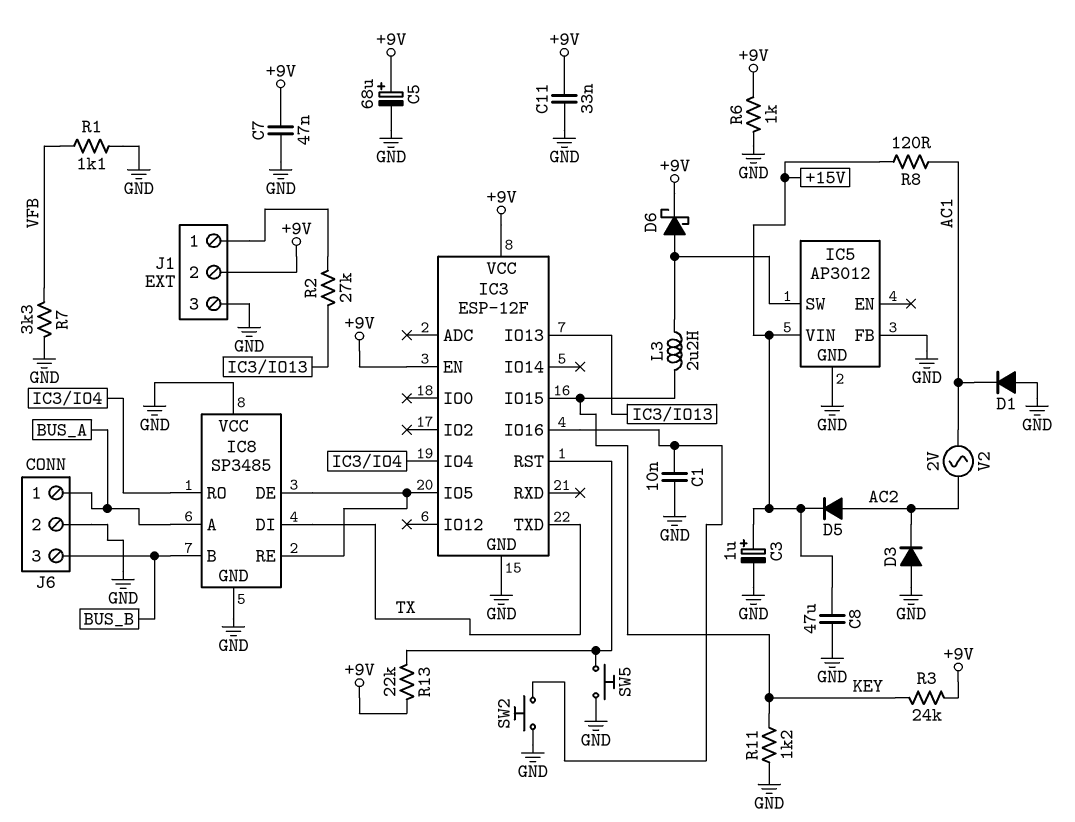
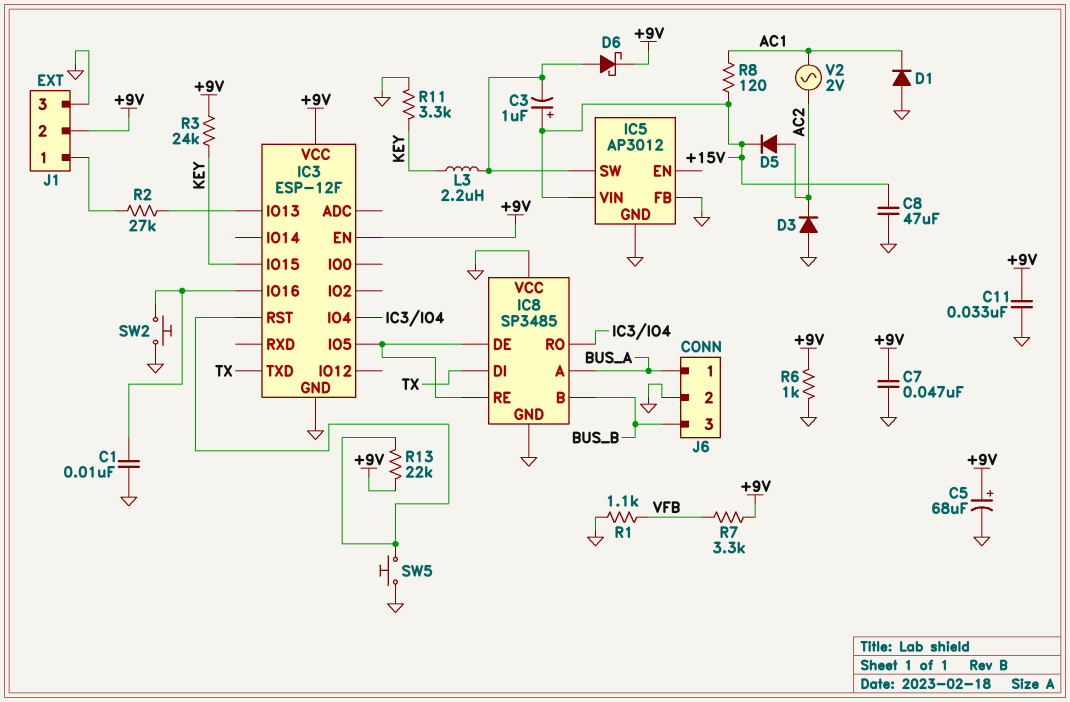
C3: 1uF (plus +15V, minus GND) -> 1uF (plus +15V, minus IC5/SW)
R7: 3.3k (GND, VFB) -> 3.3k (+9V, VFB)
R11: 1.2k (GND, KEY) -> 3.3k (GND, KEY)

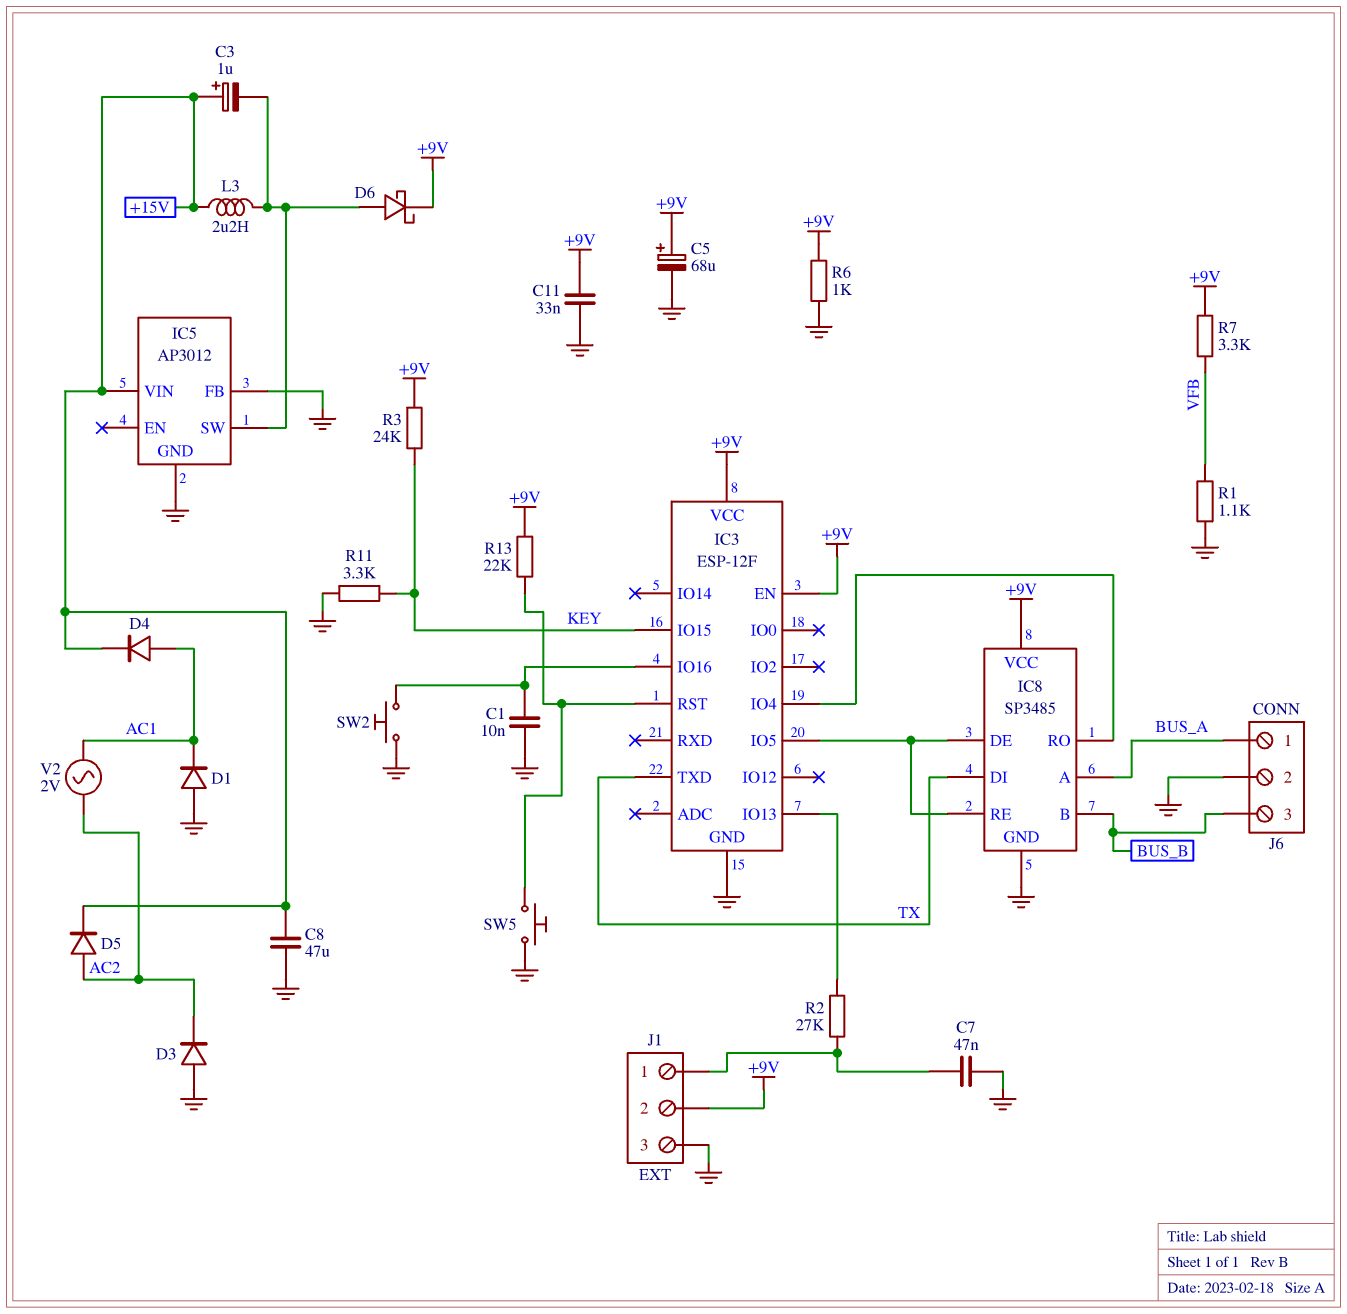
C7: 47nF (+9V, GND) -> 47nF (GND, J1/1)
D4: none -> diode (A AC1, K +15V)
IC8 pin VCC: GND -> +9V
L3: 2.2uH (IC5/SW, KEY) -> 2.2uH (+15V, IC5/SW)
R8: 120 (+15V, AC1) -> none

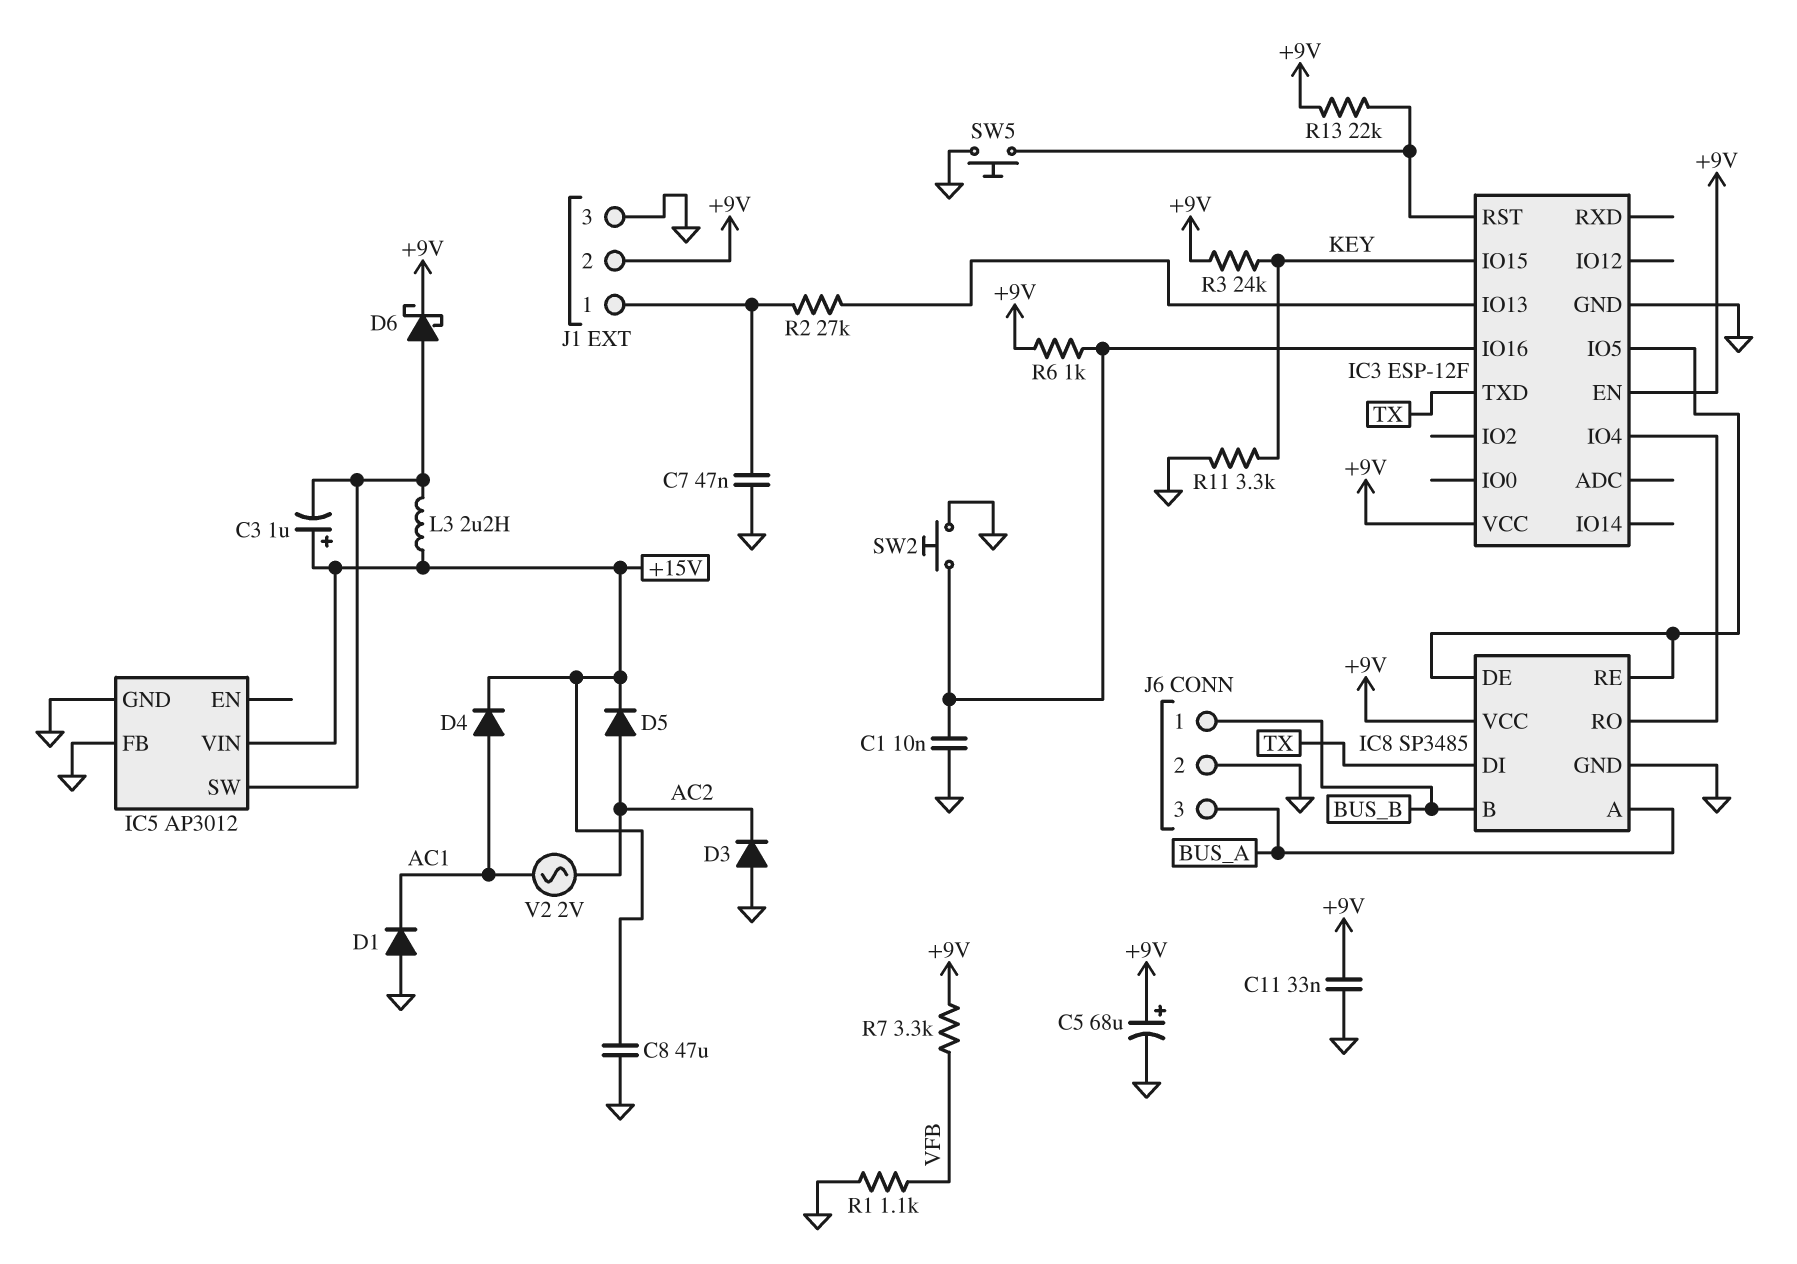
J6 pin 1: BUS_A -> BUS_B
J6 pin 3: BUS_B -> BUS_A
R6: 1k (+9V, GND) -> 1k (+9V, IC3/IO16)

